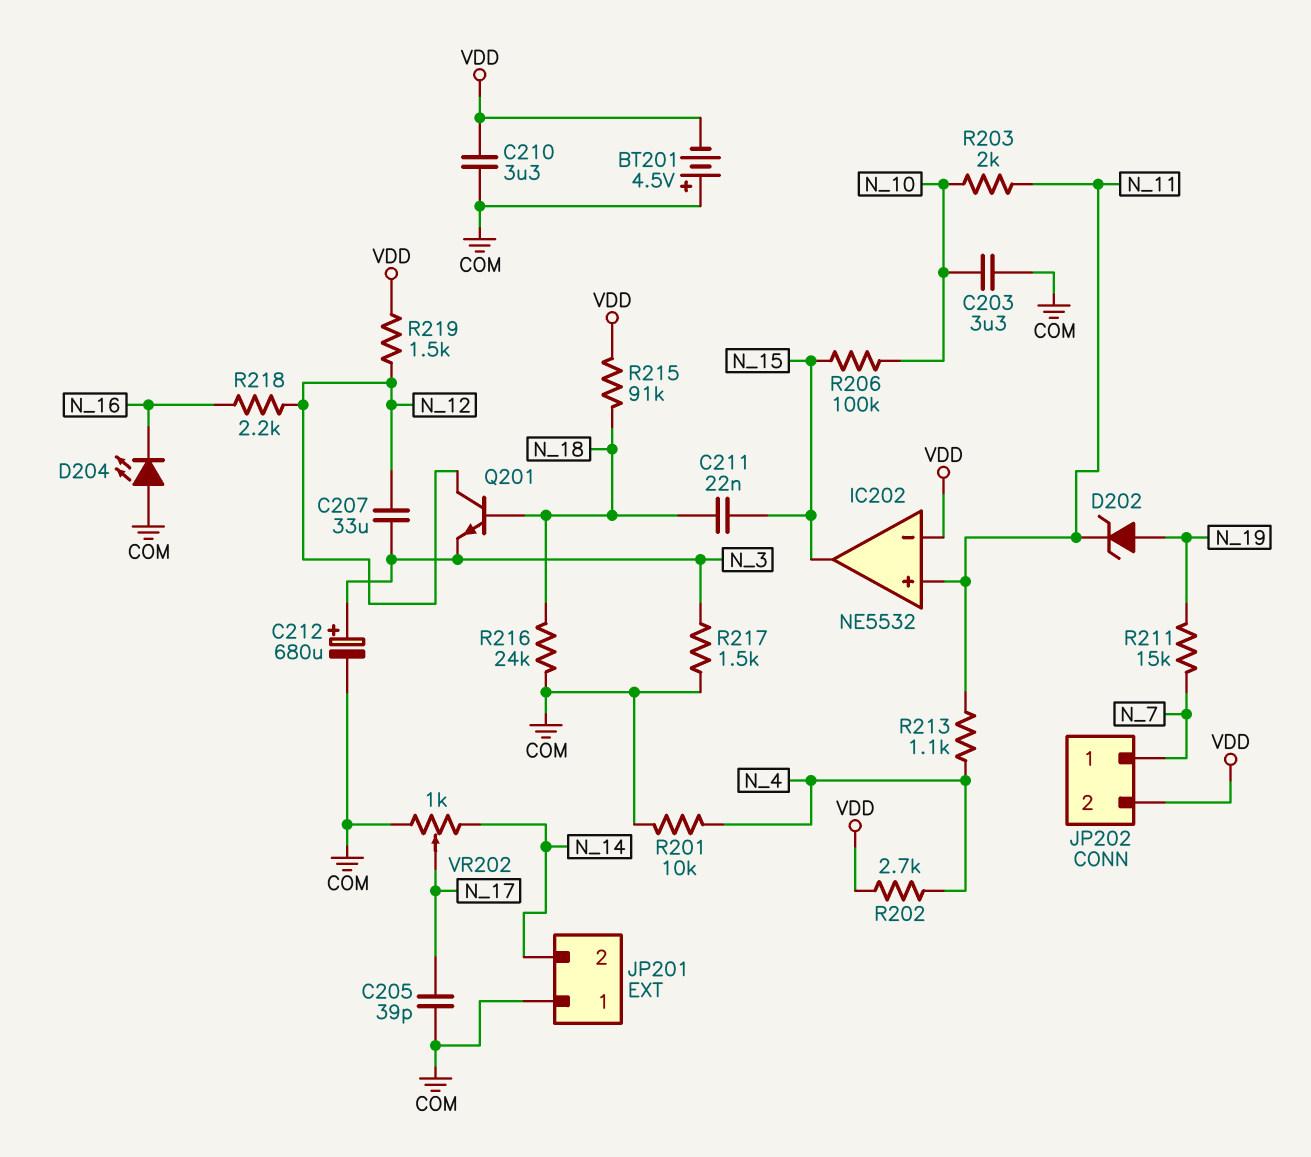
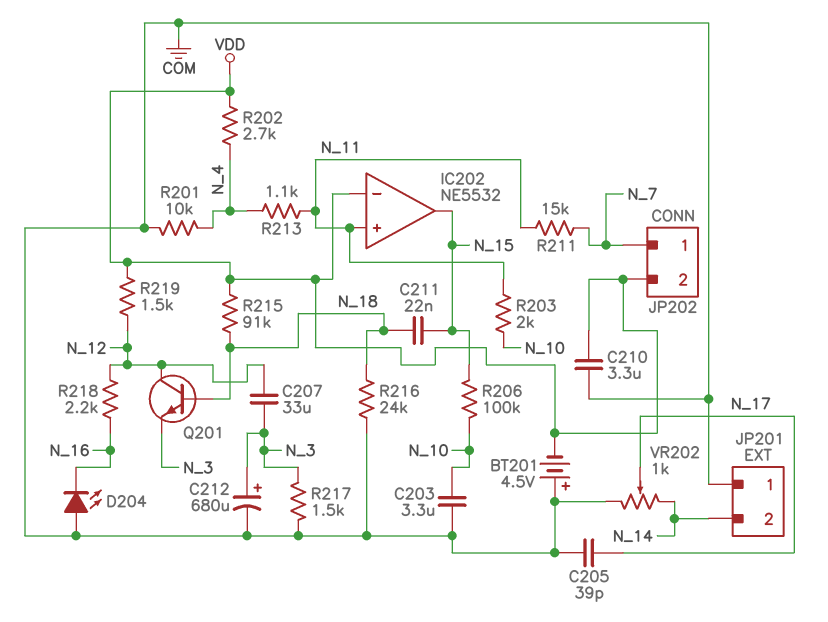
D202: zener (A N_19, K N_11) -> none
R211: 15k (N_7, N_19) -> 15k (N_7, N_11)

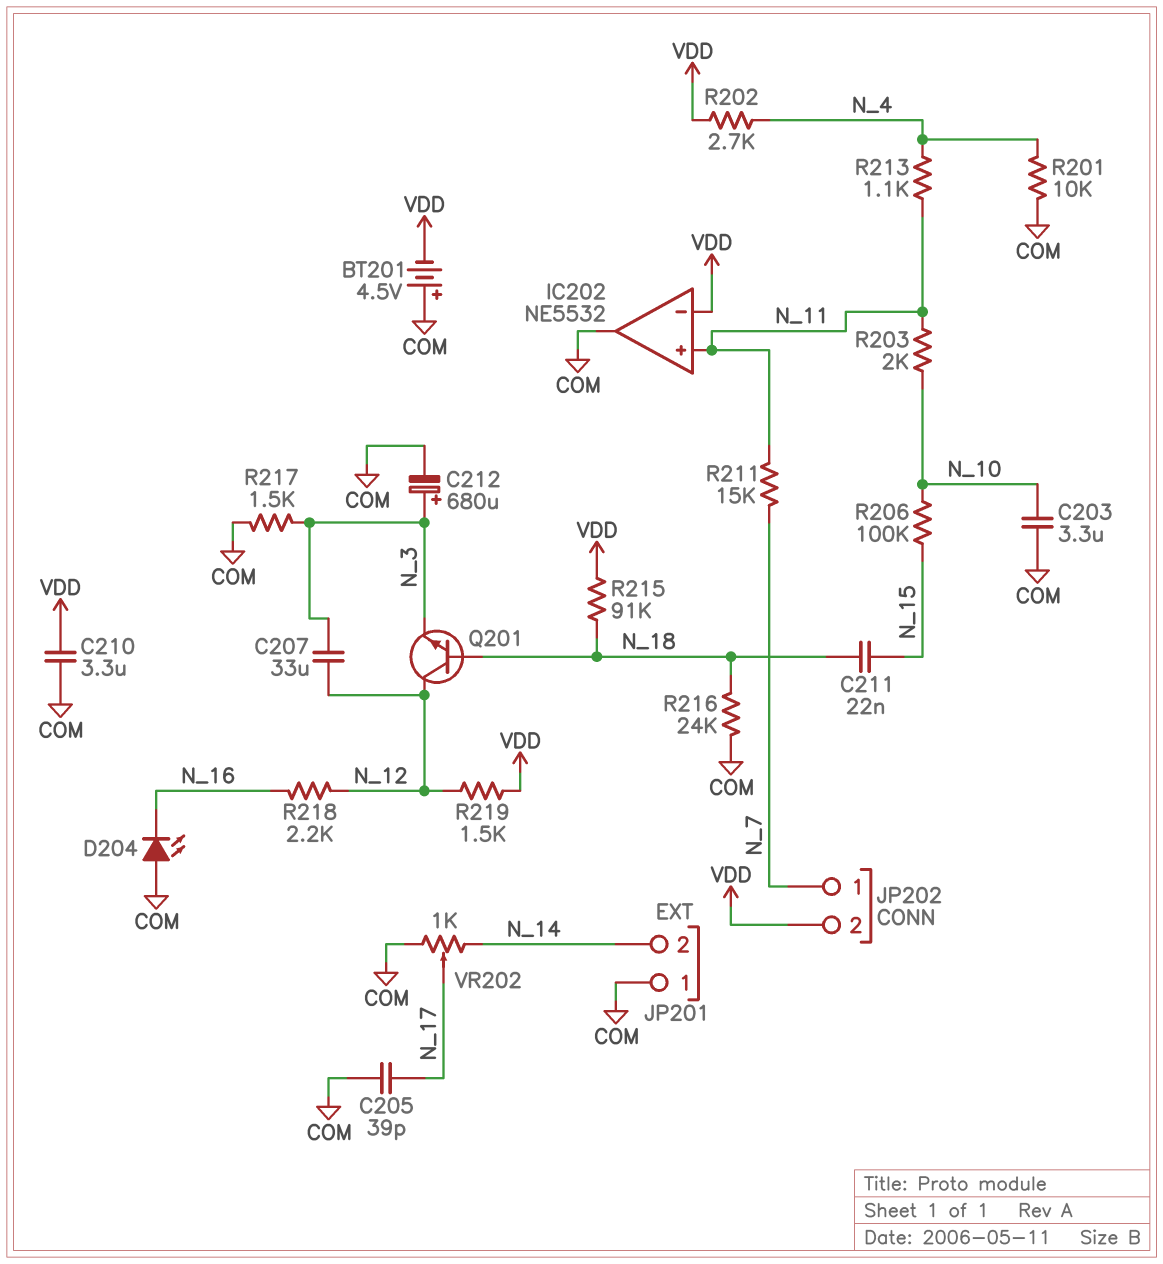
IC202 pin out: N_15 -> COM

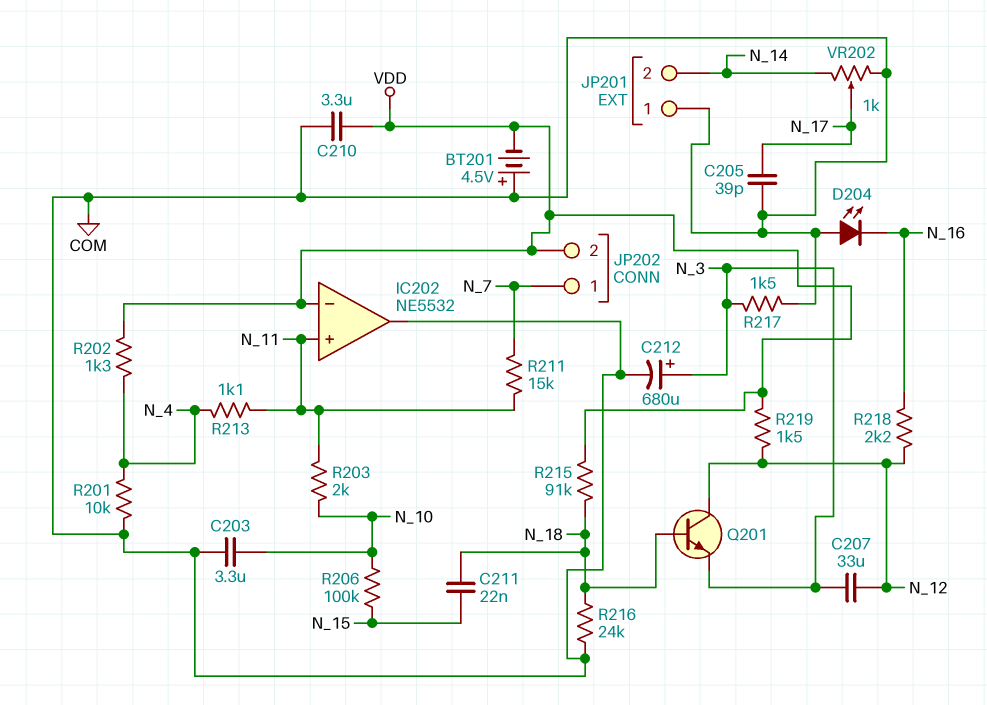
R202: 2.7k (N_4, VDD) -> 1.3k (N_4, VDD)

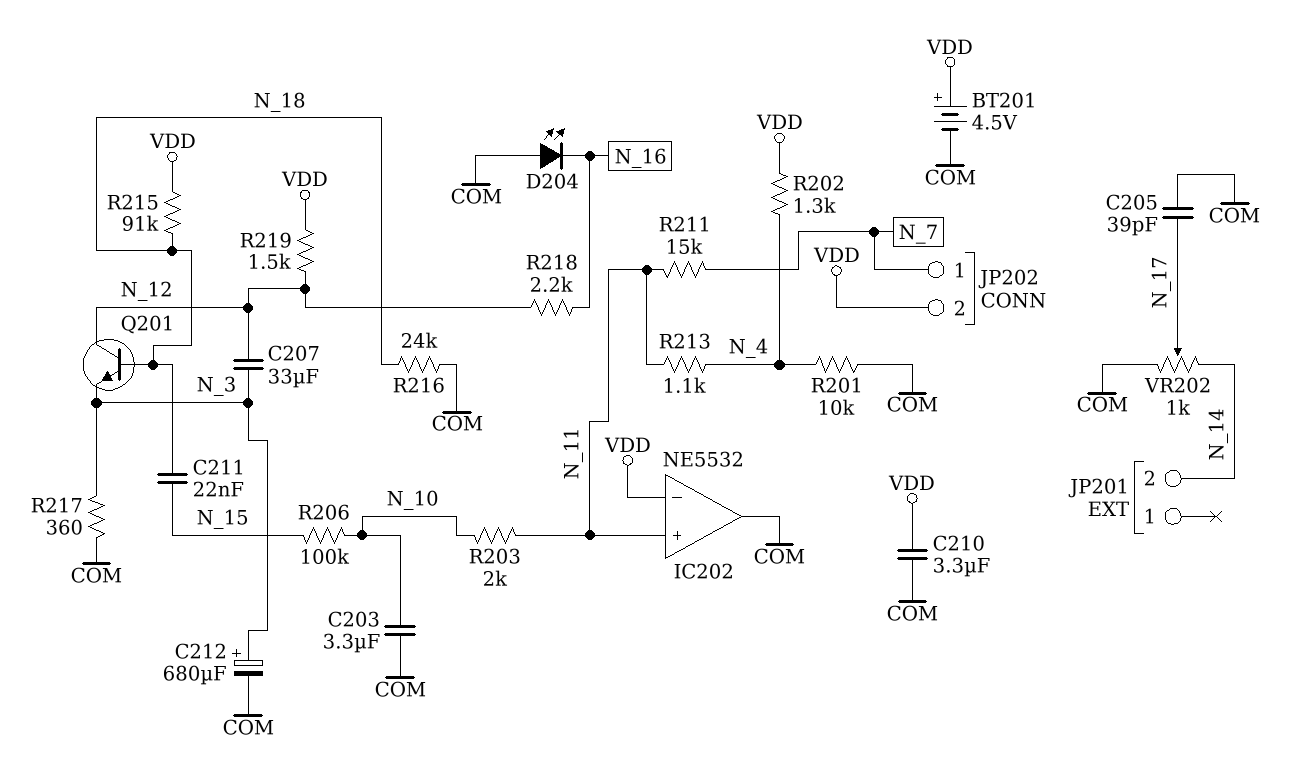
BT201: 4.5V (plus COM, minus VDD) -> 4.5V (plus VDD, minus COM)
JP201 pin 1: COM -> none
R217: 1.5k (COM, N_3) -> 360 (COM, N_3)

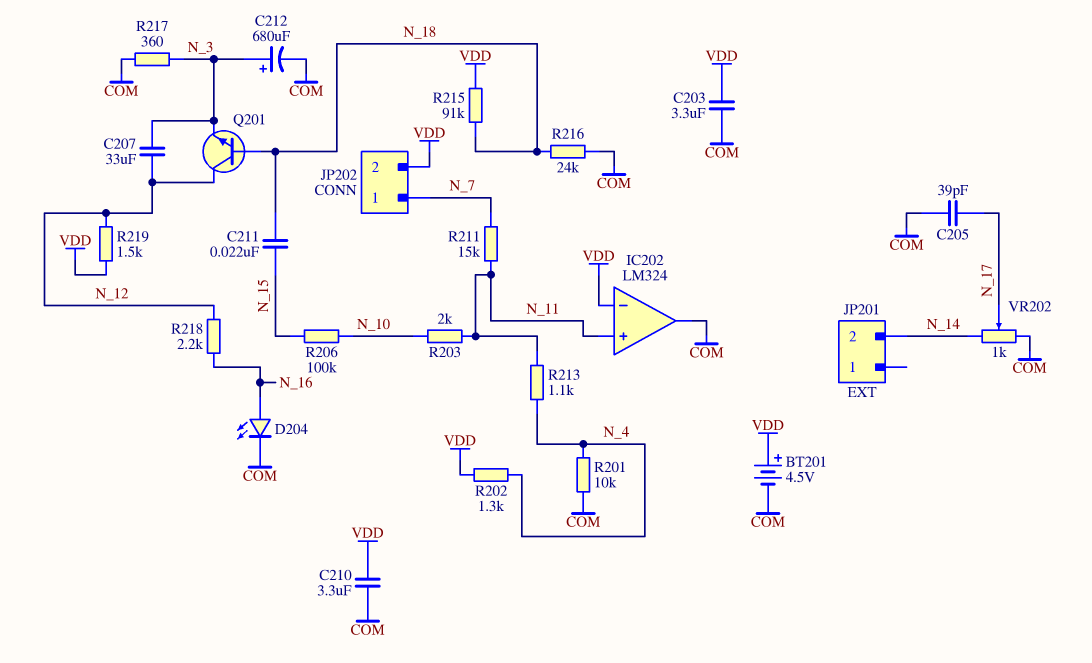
C203: 3.3uF (COM, N_10) -> 3.3uF (COM, VDD)
D204: LED (A COM, K N_16) -> LED (A N_16, K COM)
IC202: NE5532 -> LM324

